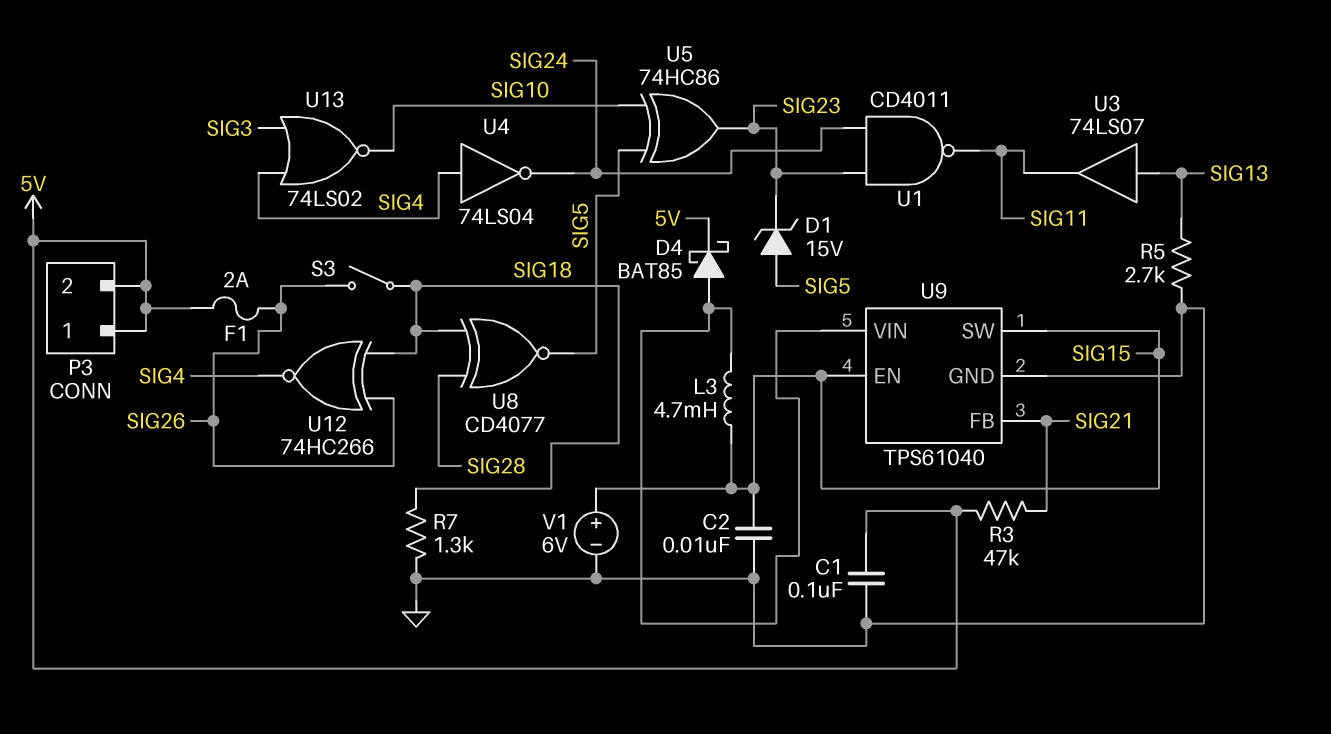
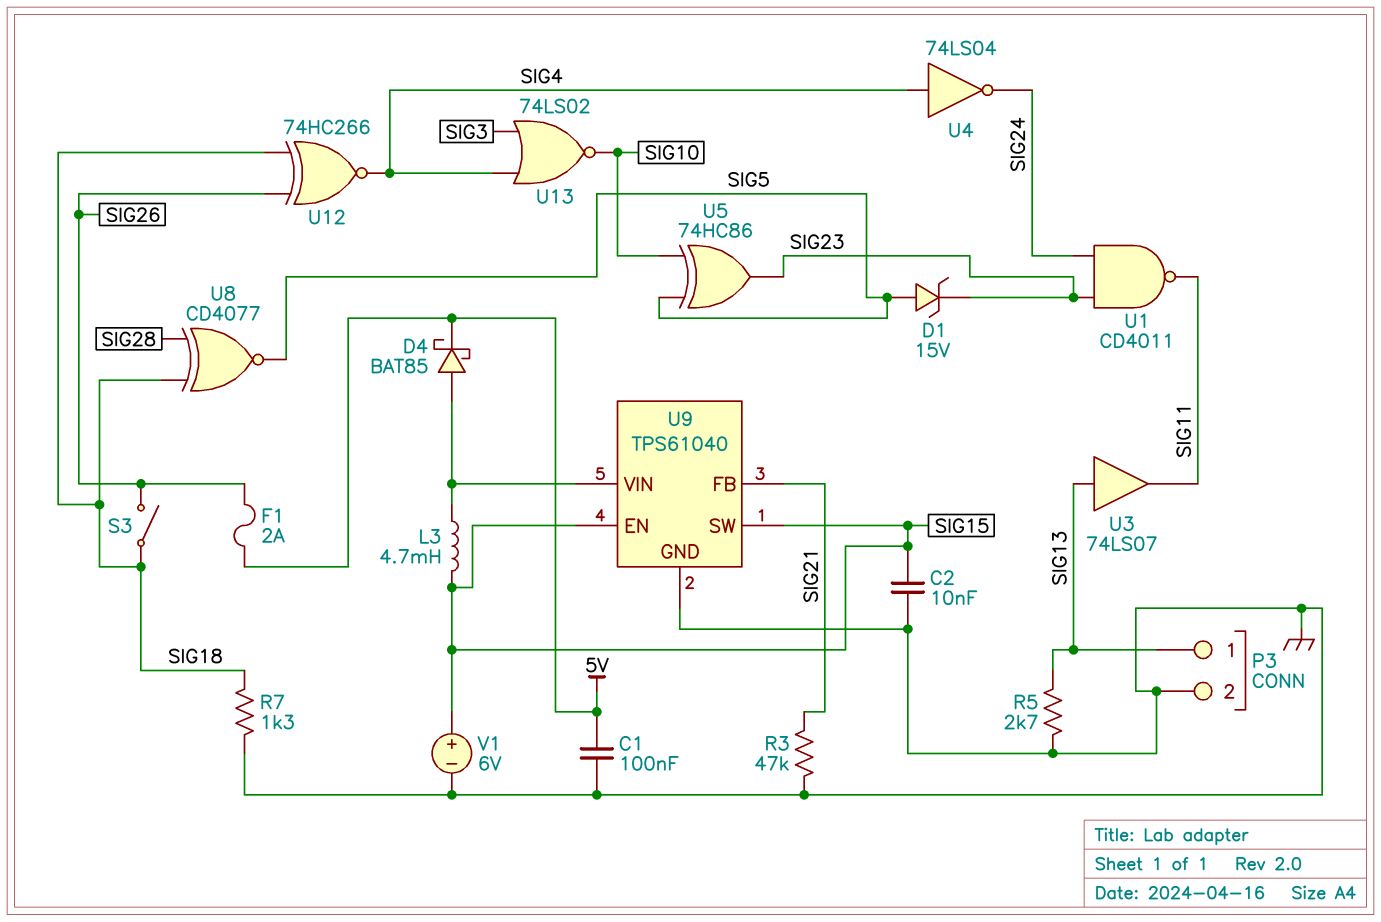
P3 pin 1: 5V -> SIG13
P3 pin 2: 5V -> GND
R3: 47k (5V, SIG21) -> 47k (GND, SIG21)

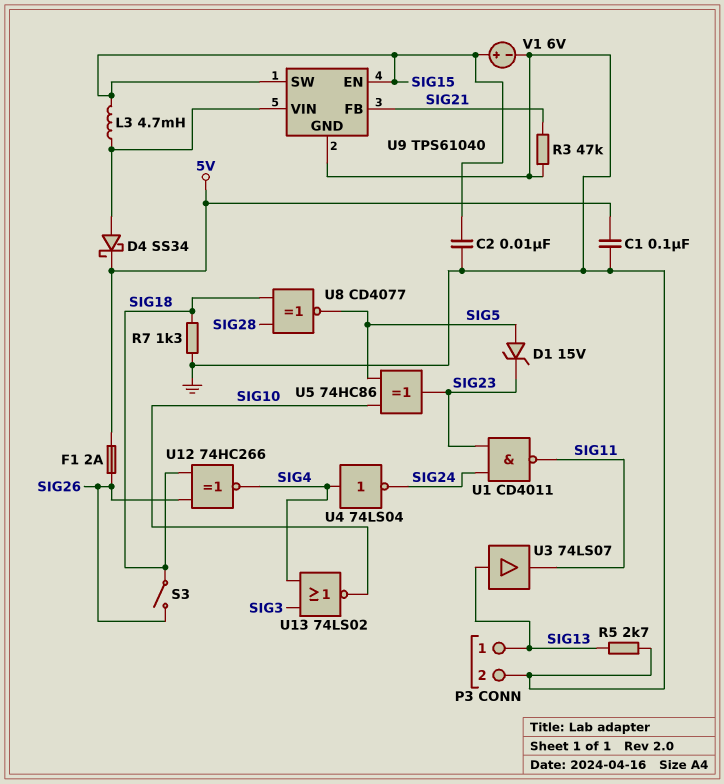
D4: schottky BAT85 (A U9/VIN, K 5V) -> schottky SS34 (A U9/VIN, K 5V)

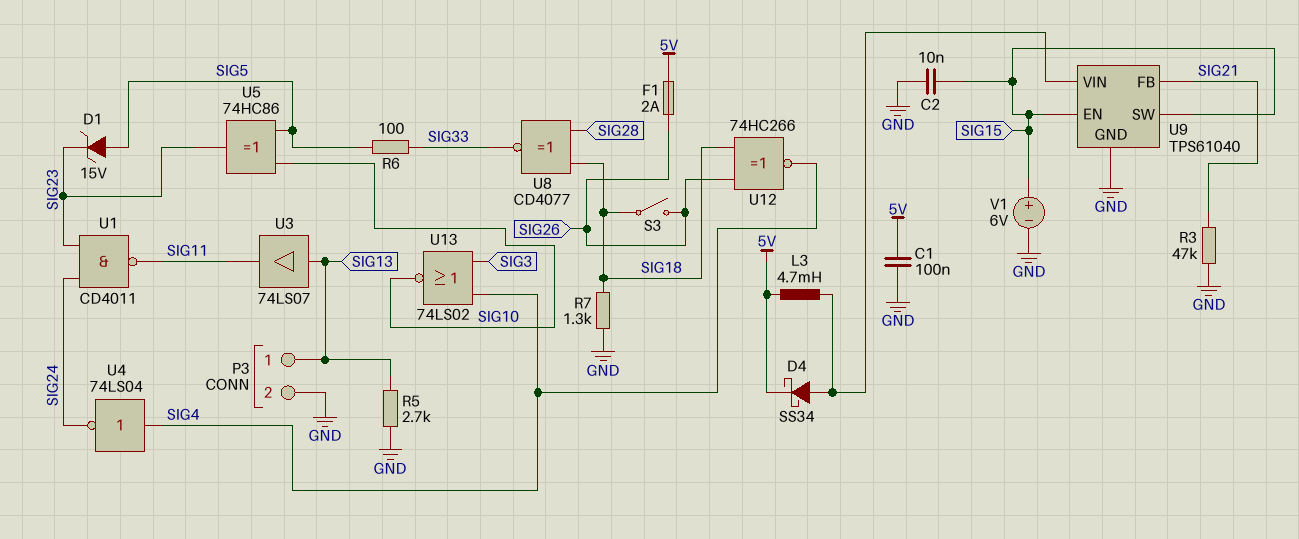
L3: 4.7mH (SIG15, U9/VIN) -> 4.7mH (5V, U9/VIN)
R6: none -> 100 (SIG5, SIG33)
U8: XNOR CD4077 (in SIG18, in SIG28, out SIG5) -> XNOR CD4077 (in SIG18, in SIG28, out SIG33)

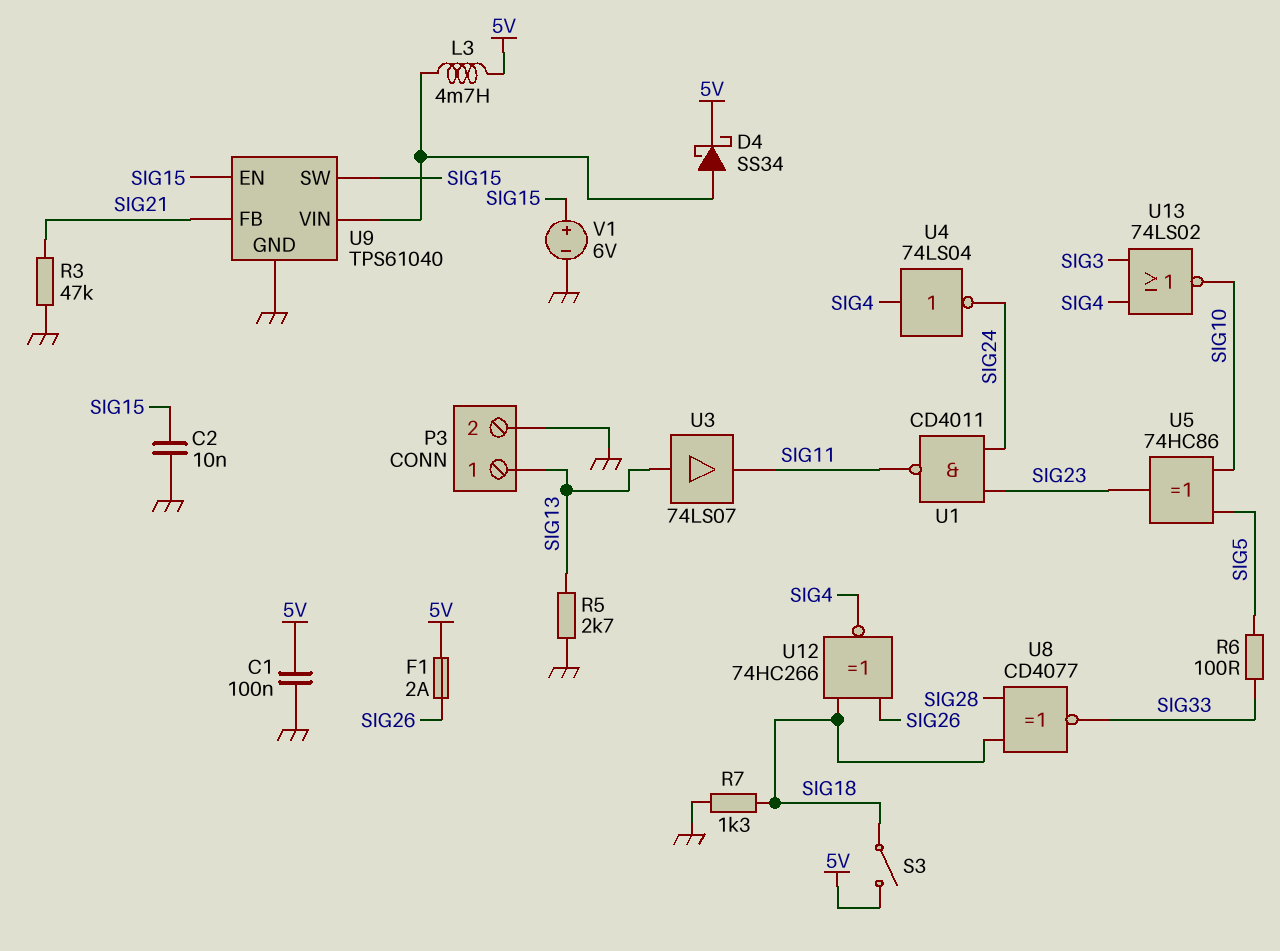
D1: zener 15V (A SIG5, K SIG23) -> none
S3: switch (SIG18, SIG26) -> switch (5V, SIG18)

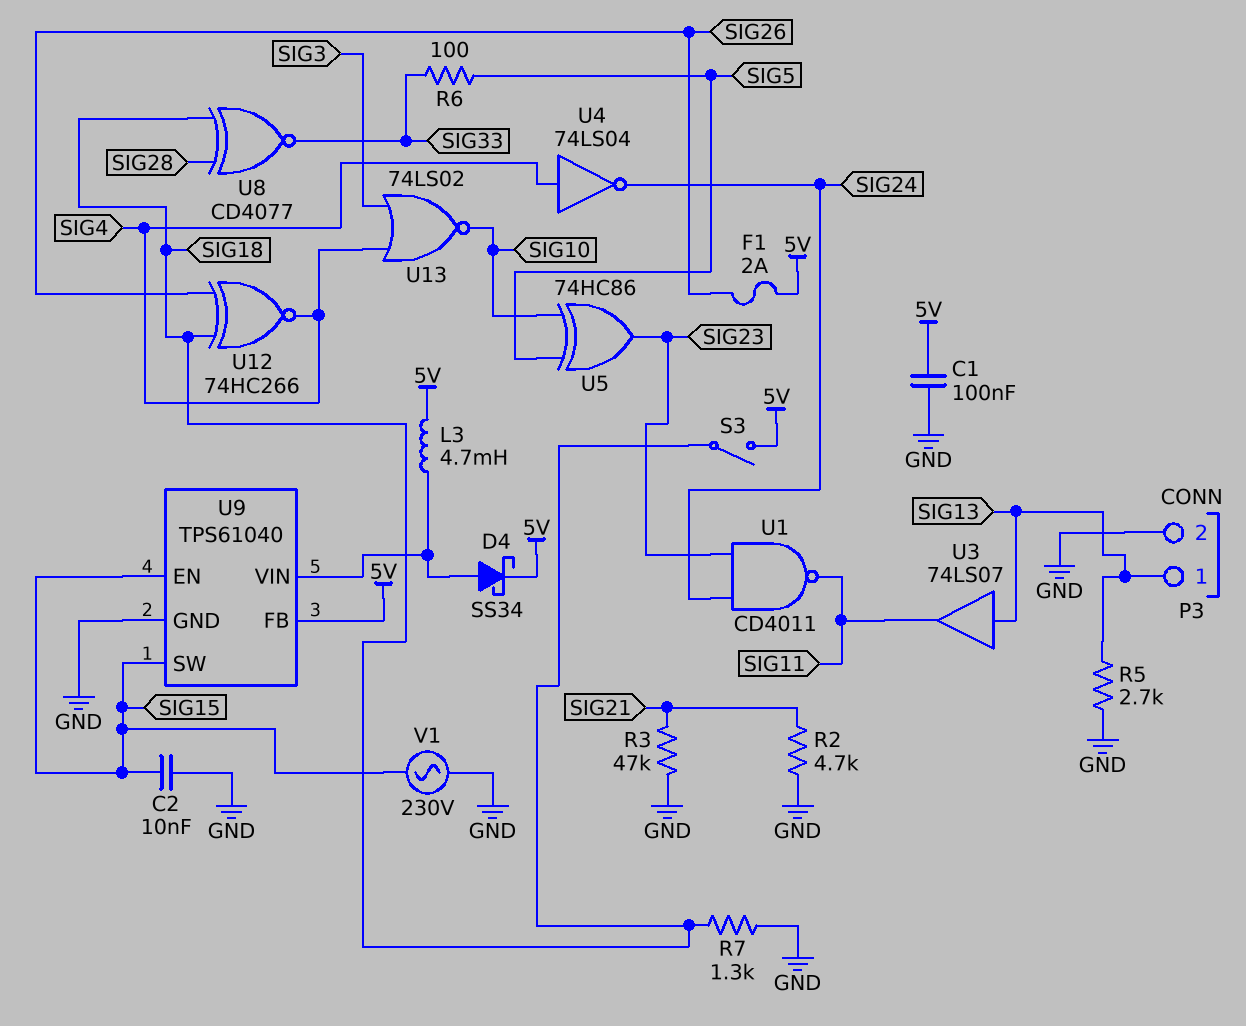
R2: none -> 4.7k (GND, SIG21)
U9 pin FB: SIG21 -> 5V
V1: 6V (plus SIG15, minus GND) -> AC 230V (GND, SIG15)

